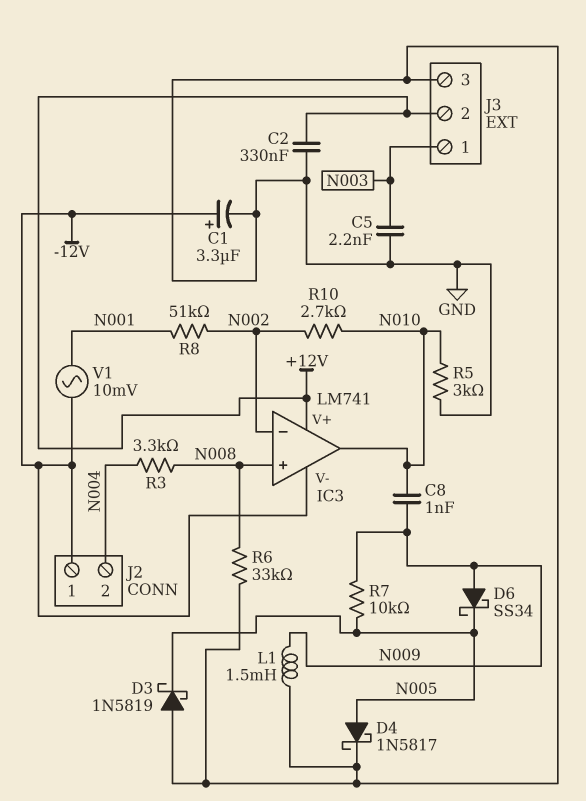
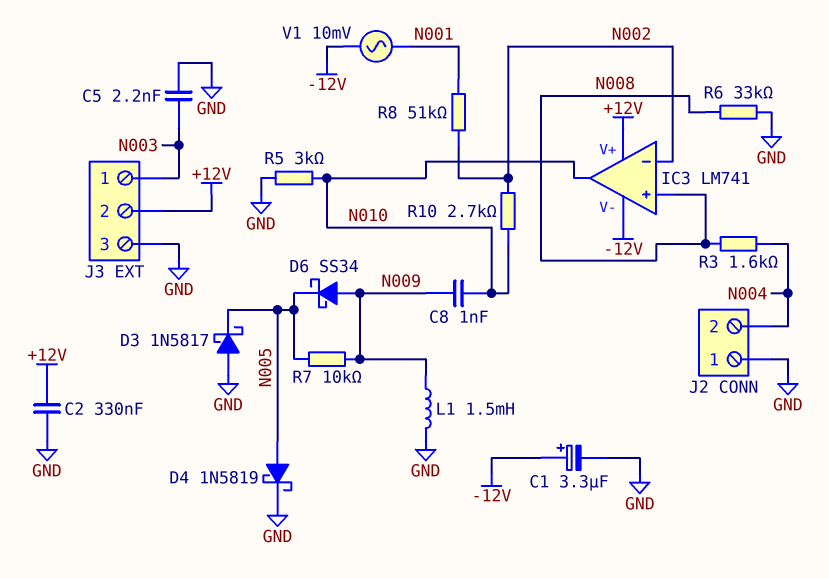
D3: schottky 1N5819 (A GND, K N005) -> schottky 1N5817 (A GND, K N005)
D4: schottky 1N5817 (A N005, K GND) -> schottky 1N5819 (A N005, K GND)
J2 pin 1: -12V -> GND
R3: 3.3k (N004, N008) -> 1.6k (N004, N008)

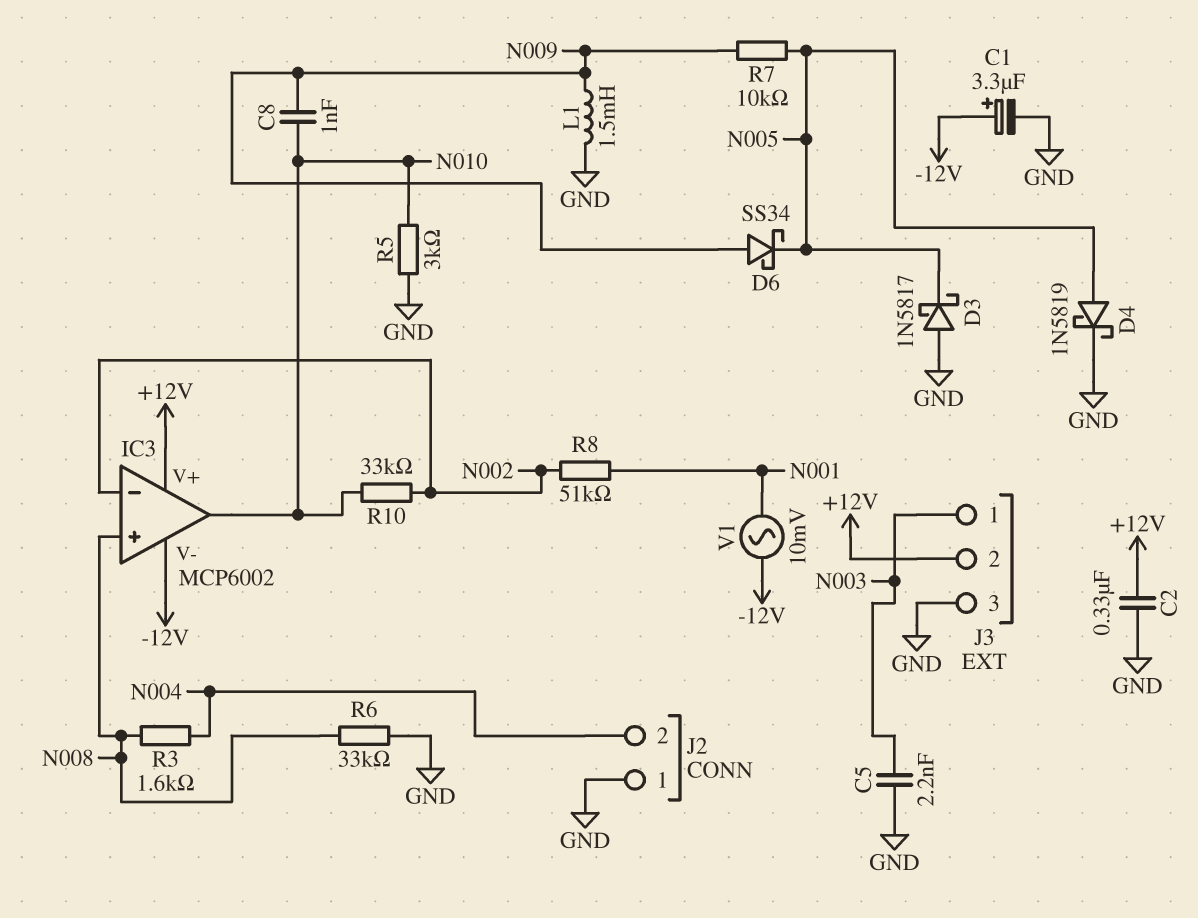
IC3: LM741 -> MCP6002
R10: 2.7k (N002, N010) -> 33k (N002, N010)

